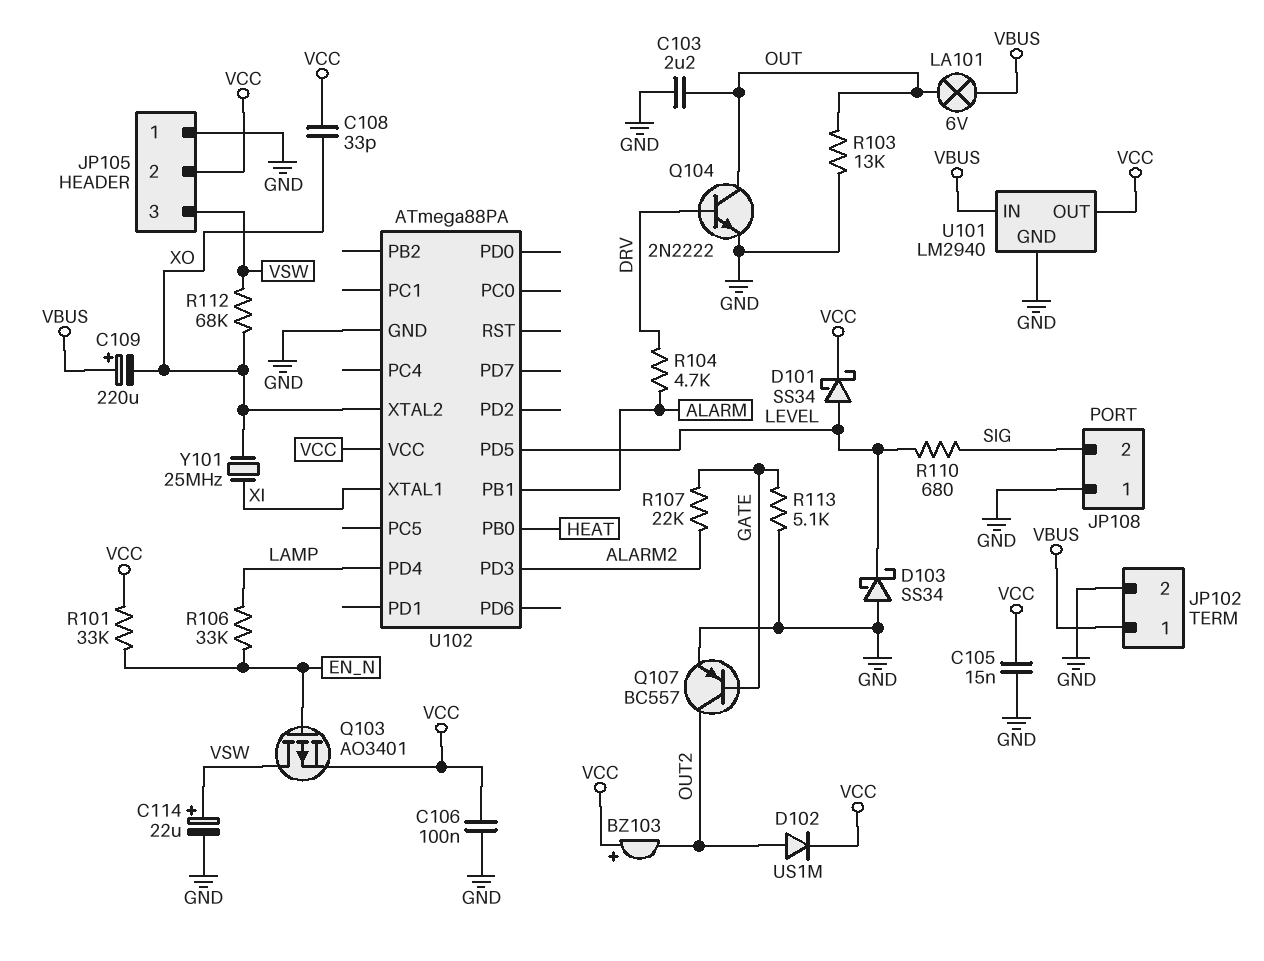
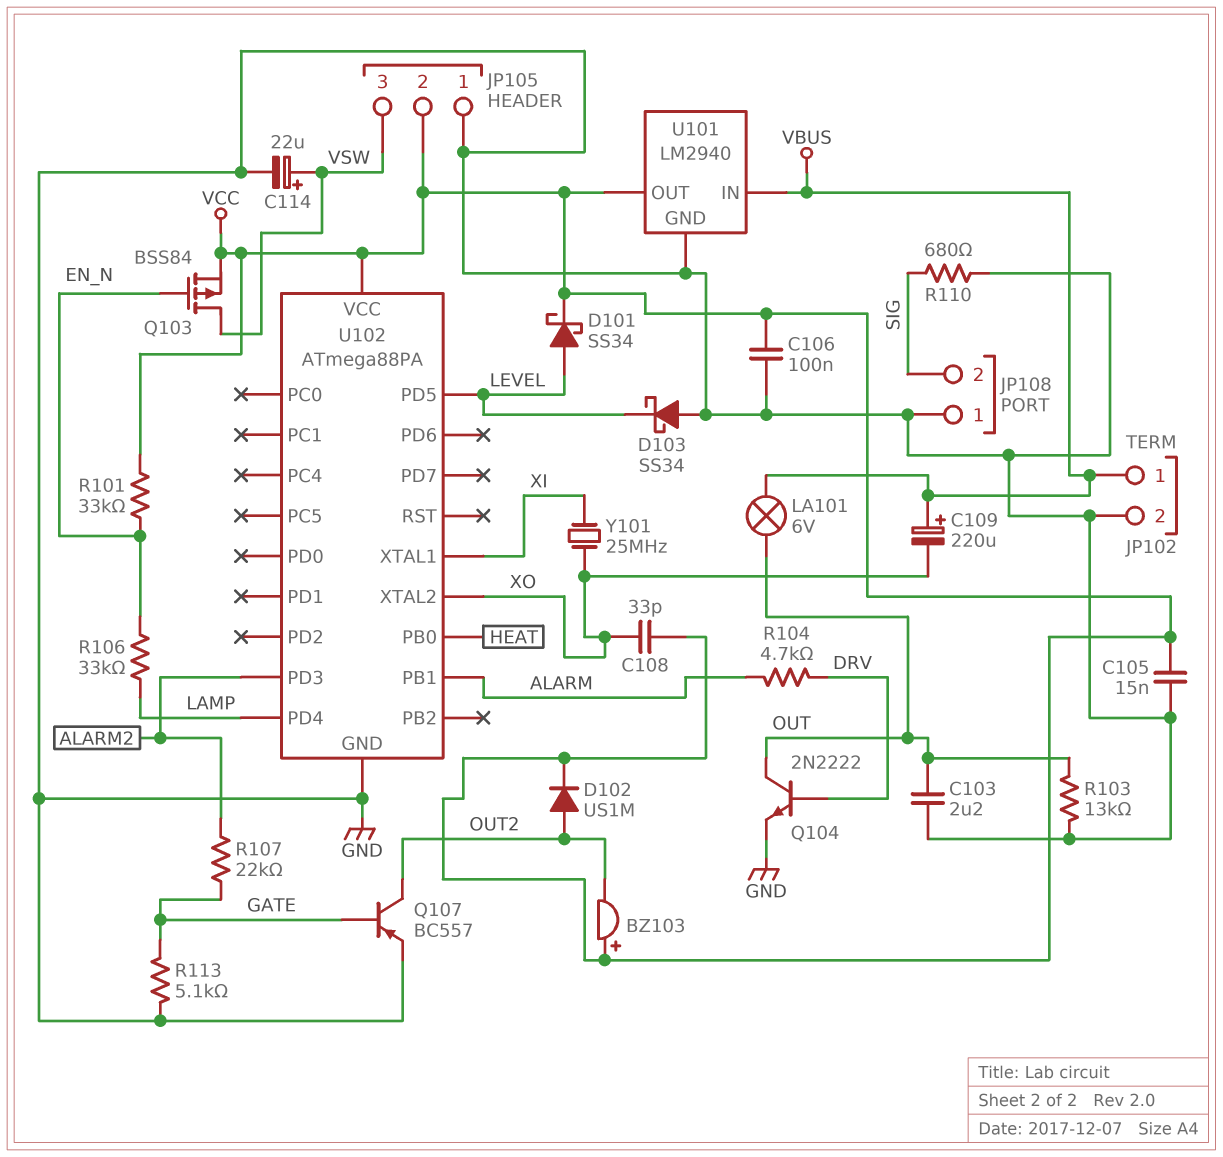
Q103: PMOS AO3401 (G EN_N, D VSW, S VCC) -> PMOS BSS84 (G EN_N, D VSW, S VCC)
R110: 680 (LEVEL, SIG) -> 680 (GND, SIG)
R112: 68k (VSW, XO) -> none

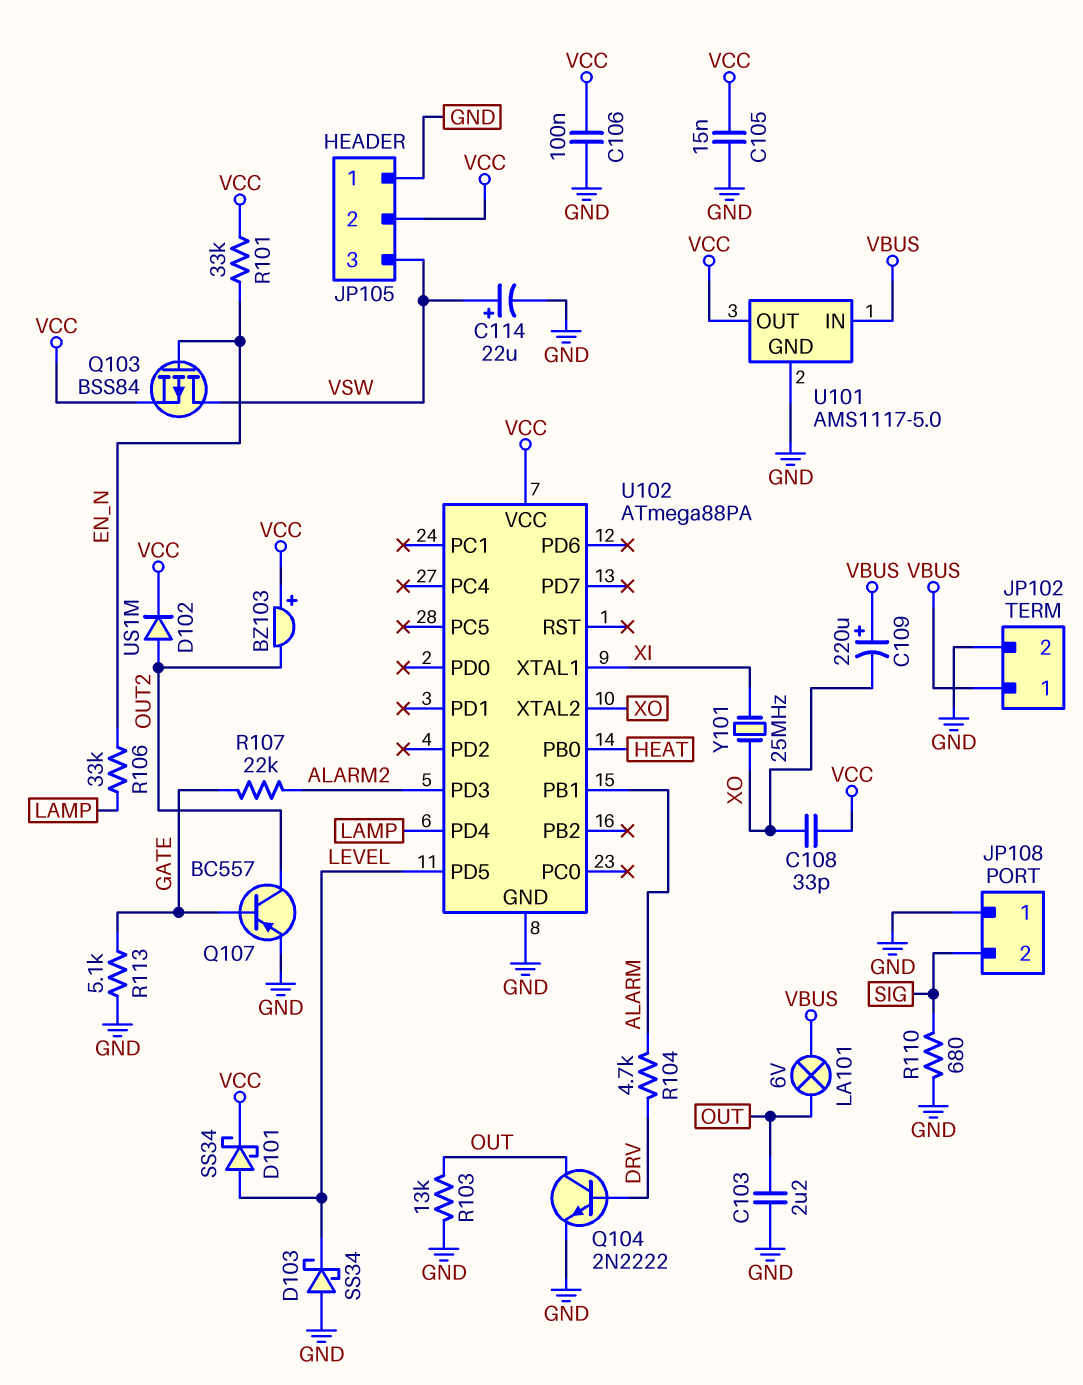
U101: LM2940 -> AMS1117-5.0

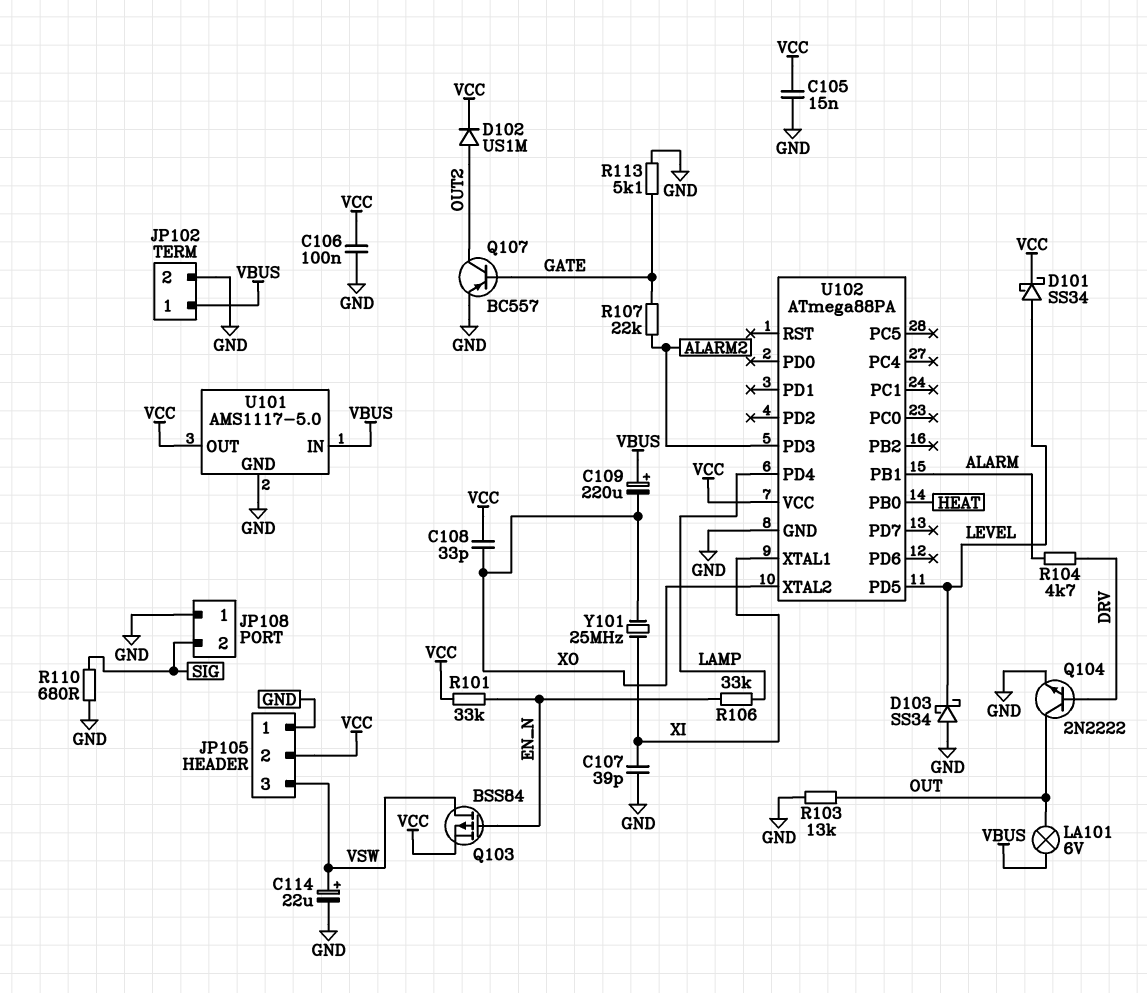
BZ103: buzzer (plus VCC, minus OUT2) -> none
C103: 2.2uF (GND, OUT) -> none
C107: none -> 39pF (GND, XI)

